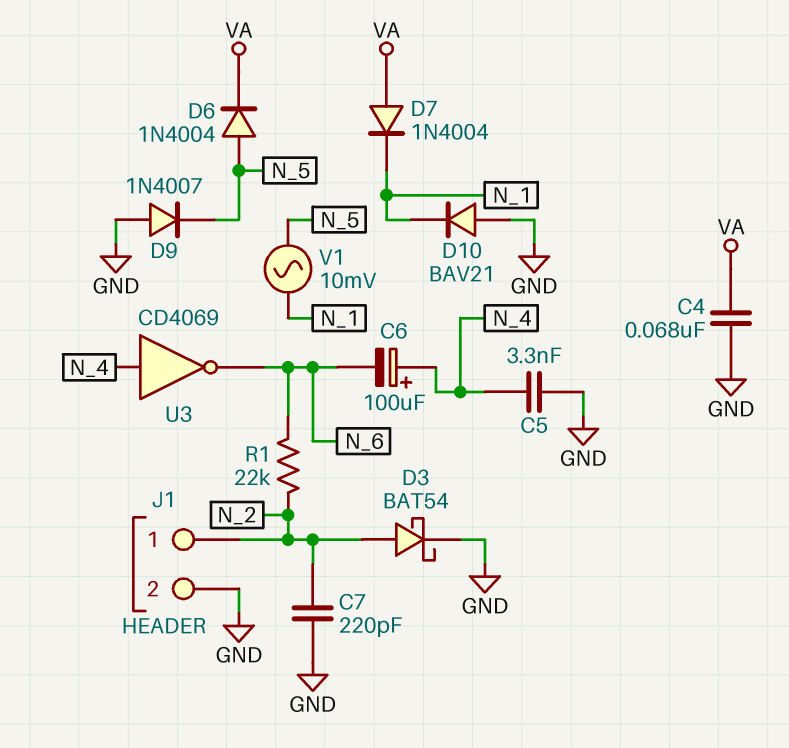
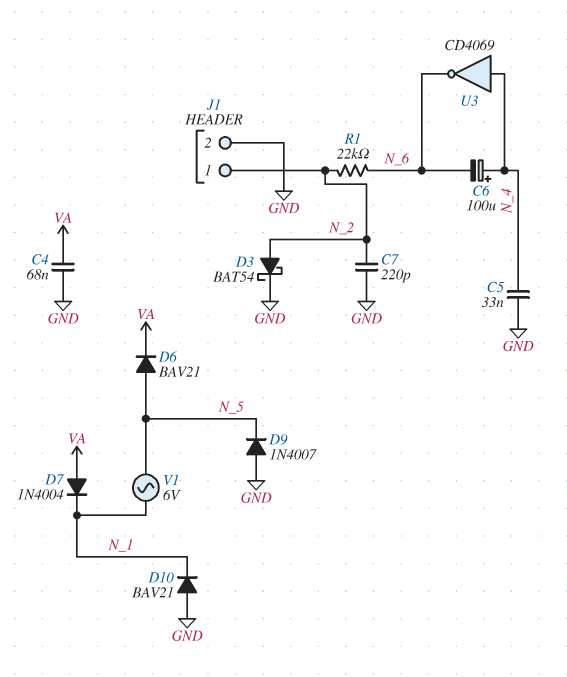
C5: 3.3nF (GND, N_4) -> 33nF (GND, N_4)
D6: diode 1N4004 (A N_5, K VA) -> diode BAV21 (A N_5, K VA)
V1: AC 10mV (N_1, N_5) -> AC 6V (N_1, N_5)

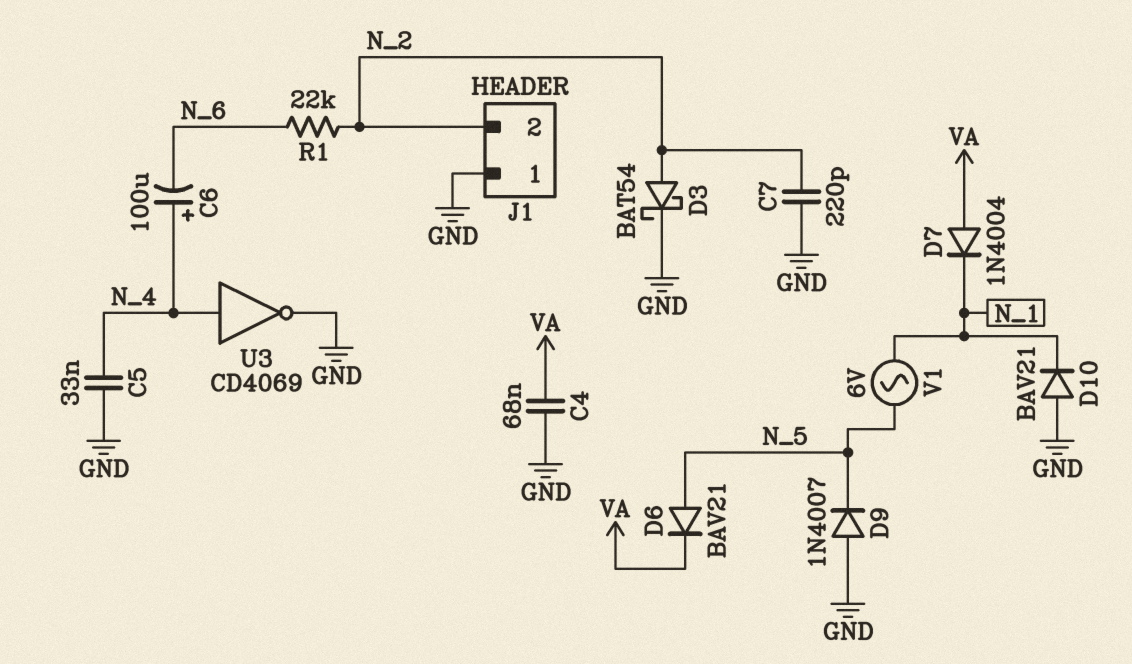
J1 pin 1: N_2 -> GND
J1 pin 2: GND -> N_2
U3: NOT CD4069 (in N_4, out N_6) -> NOT CD4069 (in N_4, out GND)

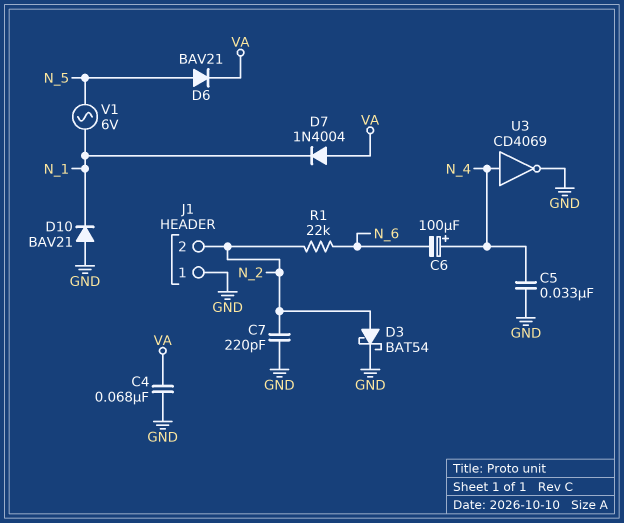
D9: diode 1N4007 (A GND, K N_5) -> none

